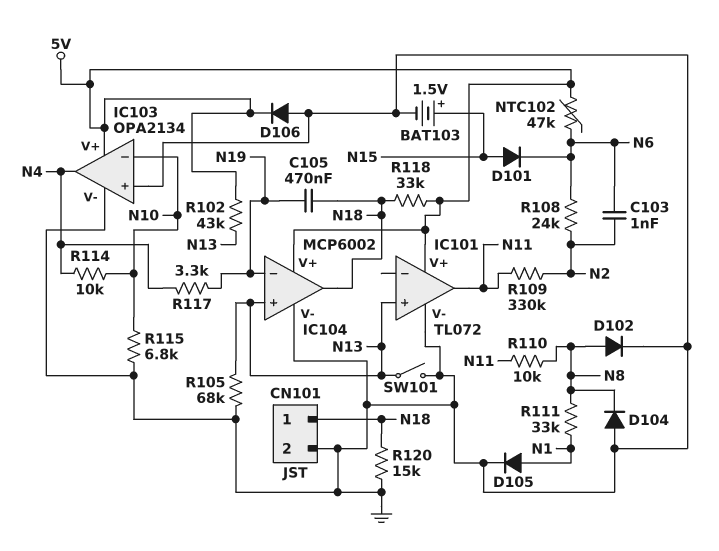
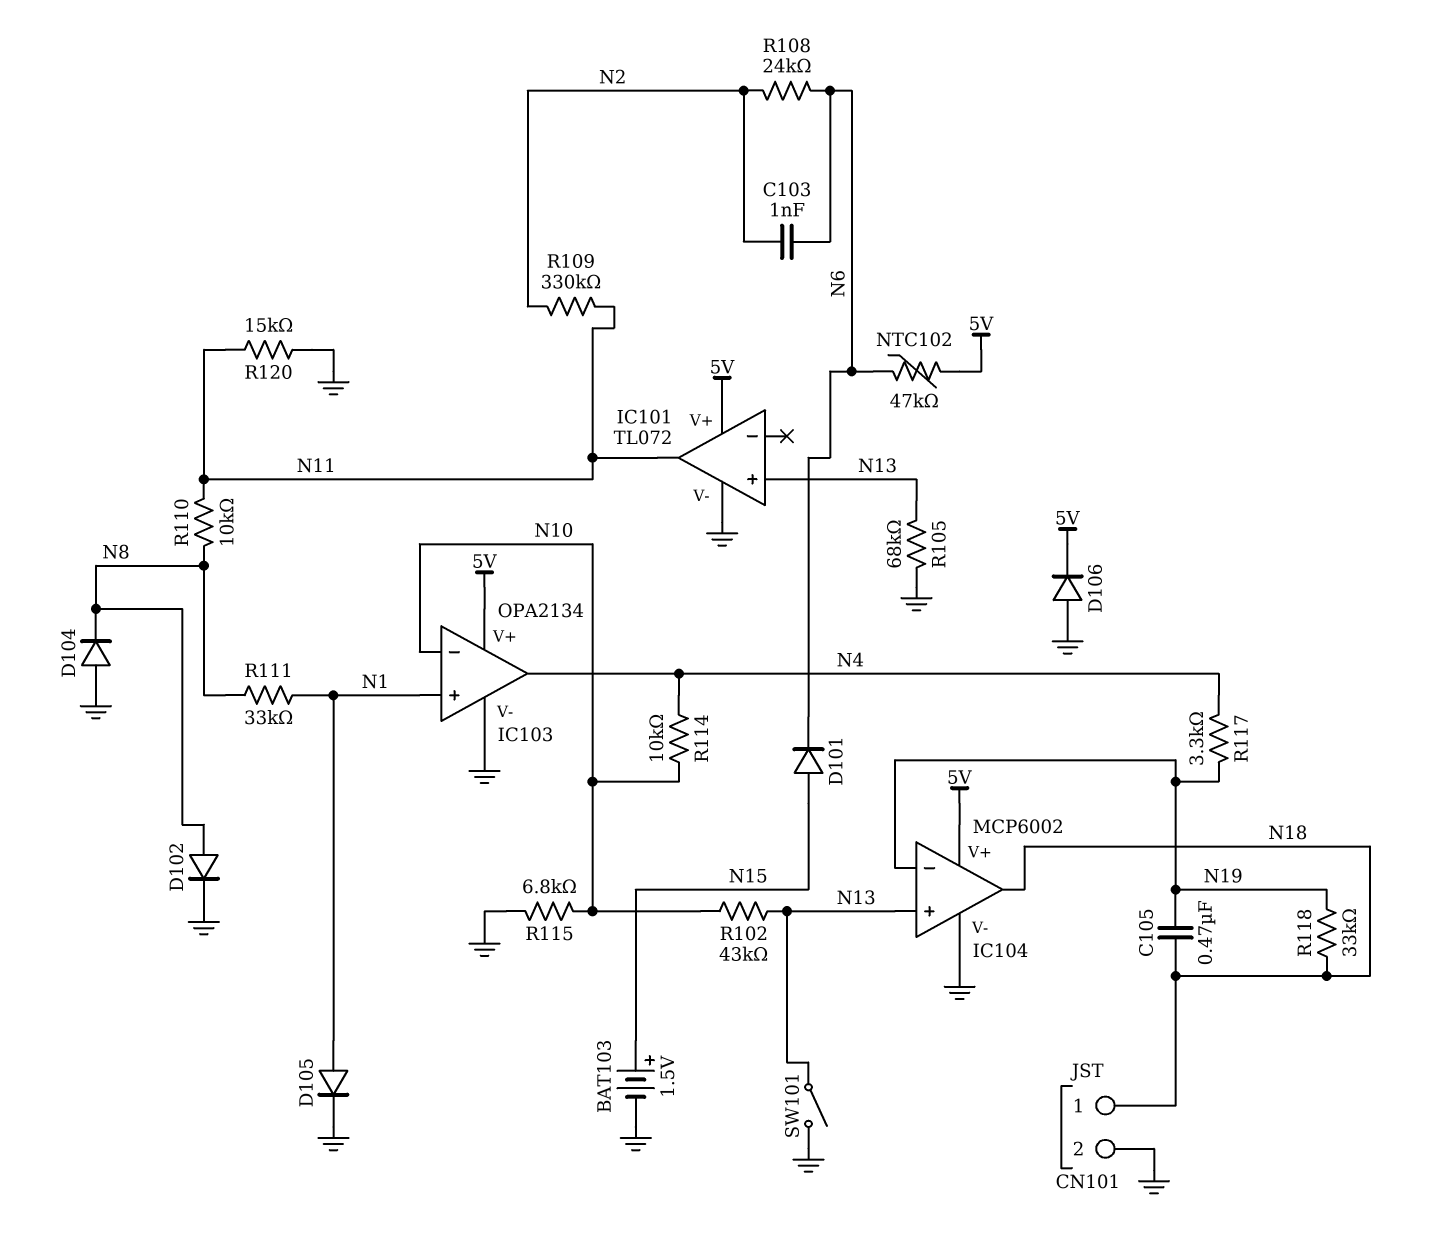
IC103 pin in+: GND -> N1
R102: 43k (5V, N13) -> 43k (N10, N13)
R118: 33k (5V, N18) -> 33k (N18, N19)
R120: 15k (GND, N18) -> 15k (GND, N11)

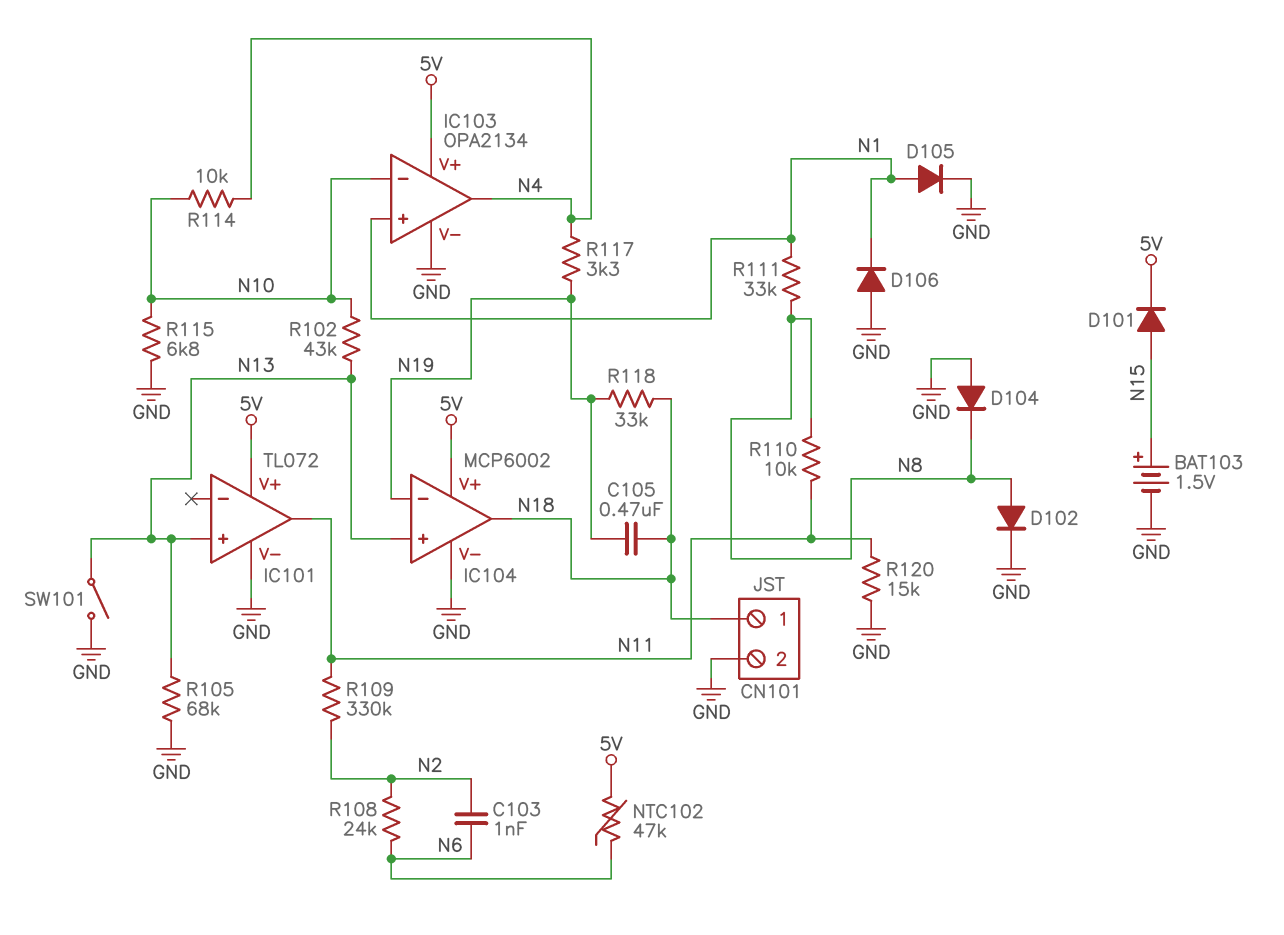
D101: diode (A N15, K N6) -> diode (A N15, K 5V)
D106: diode (A GND, K 5V) -> diode (A GND, K N1)

